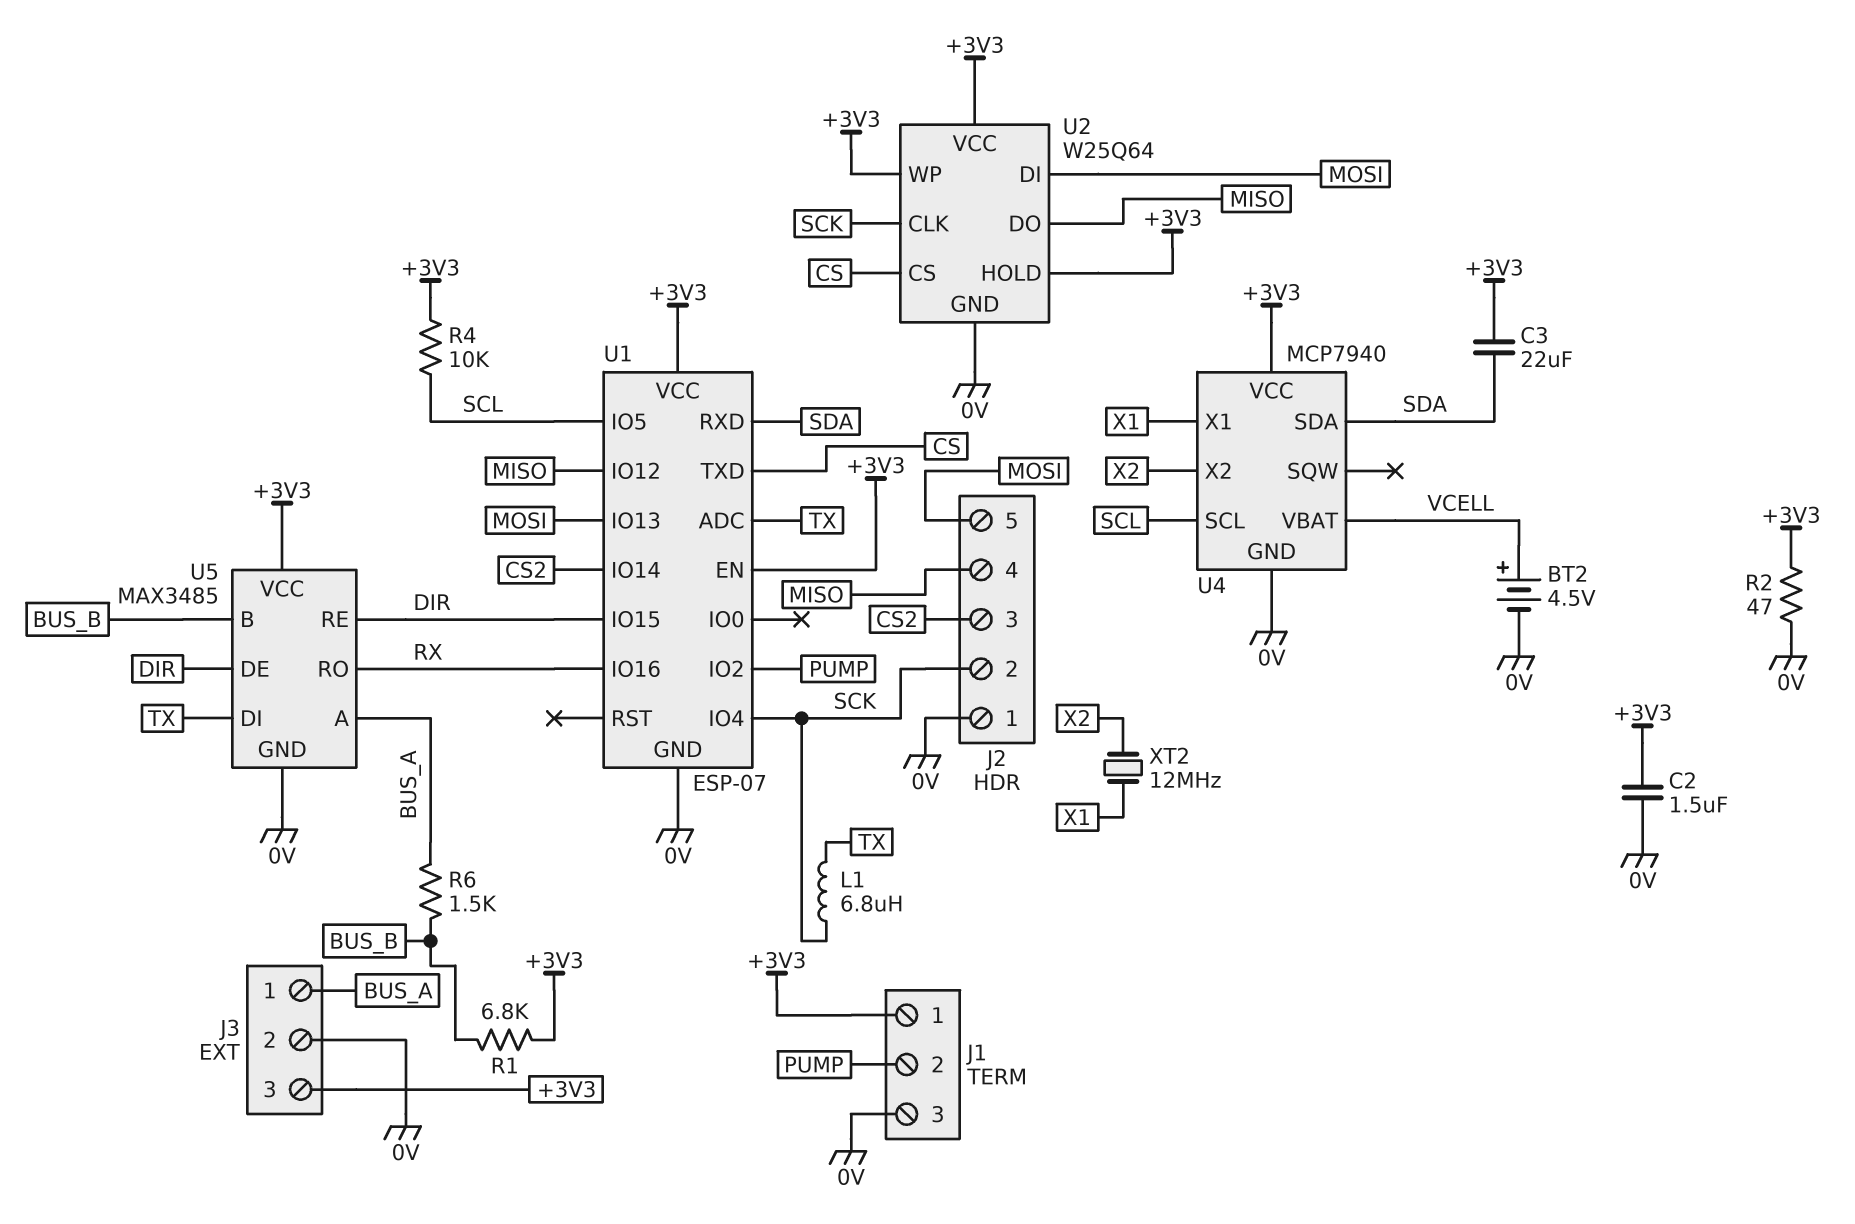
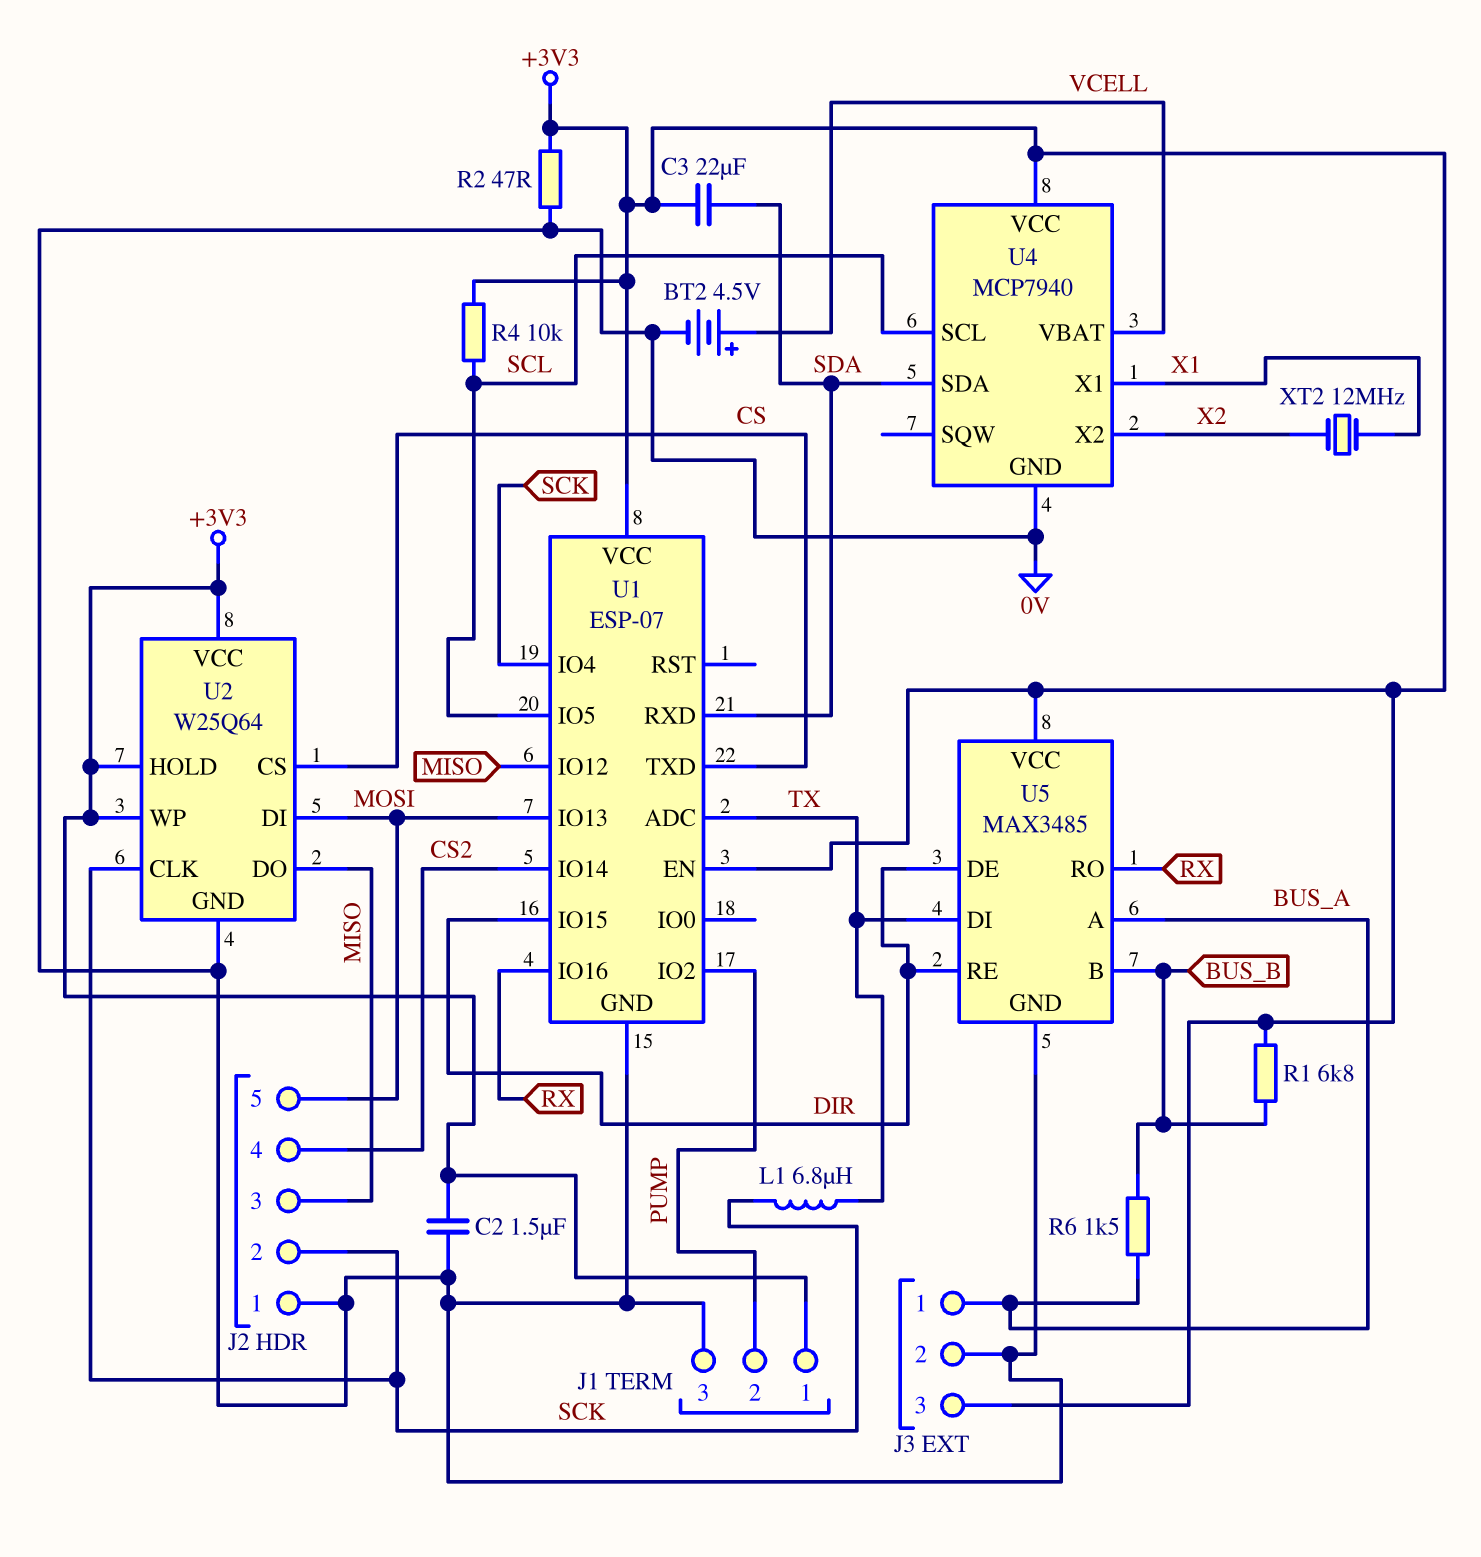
J2 pin 3: CS2 -> MISO
J2 pin 4: MISO -> CS2

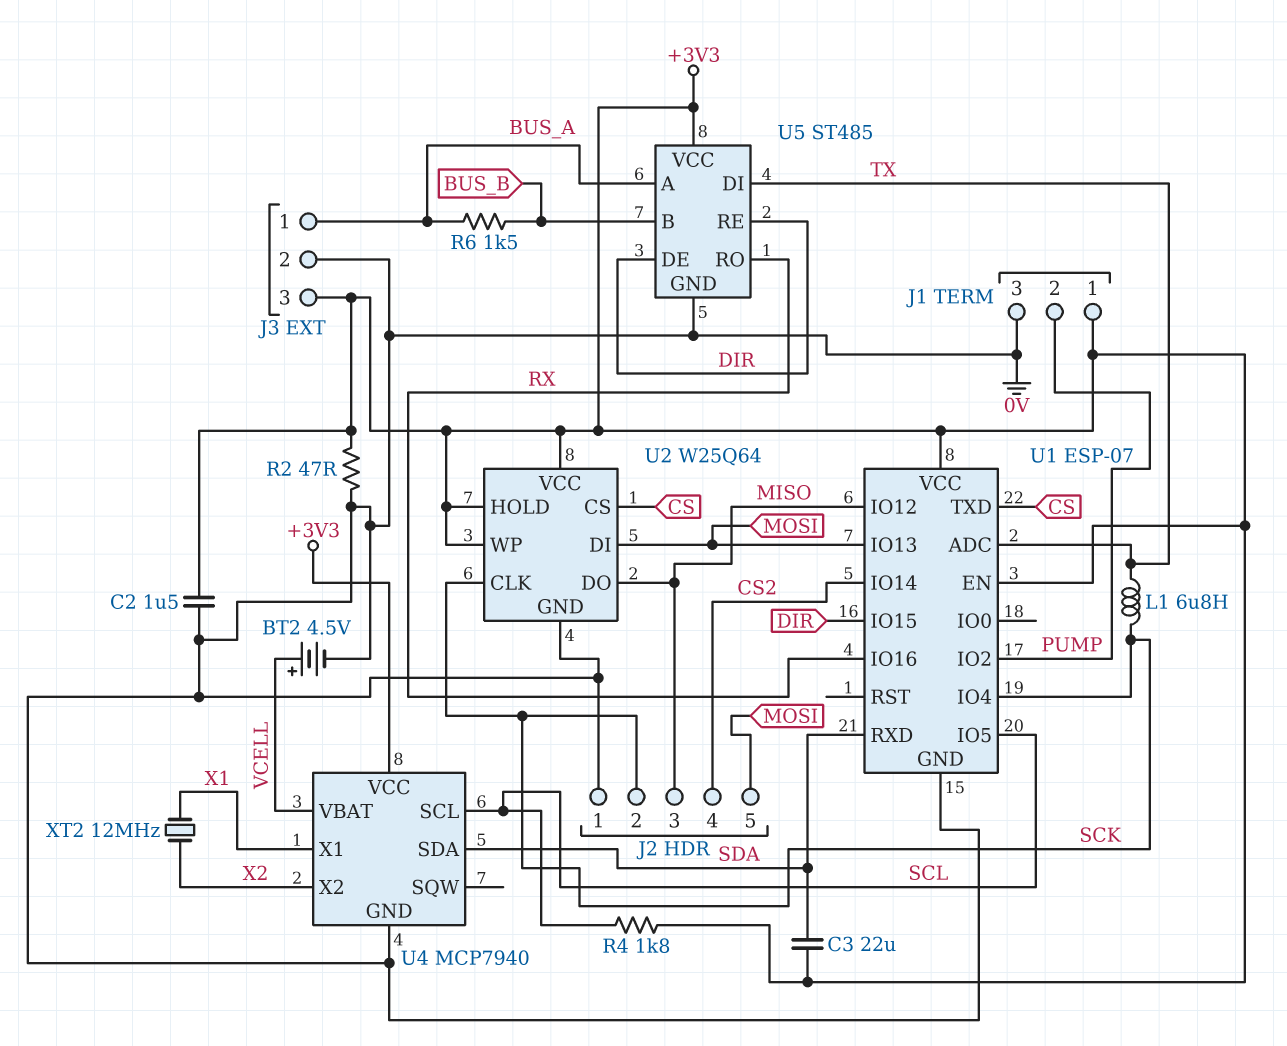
R1: 6.8k (+3V3, BUS_B) -> none
R4: 10k (+3V3, SCL) -> 1.8k (+3V3, SCL)
U5: MAX3485 -> ST485

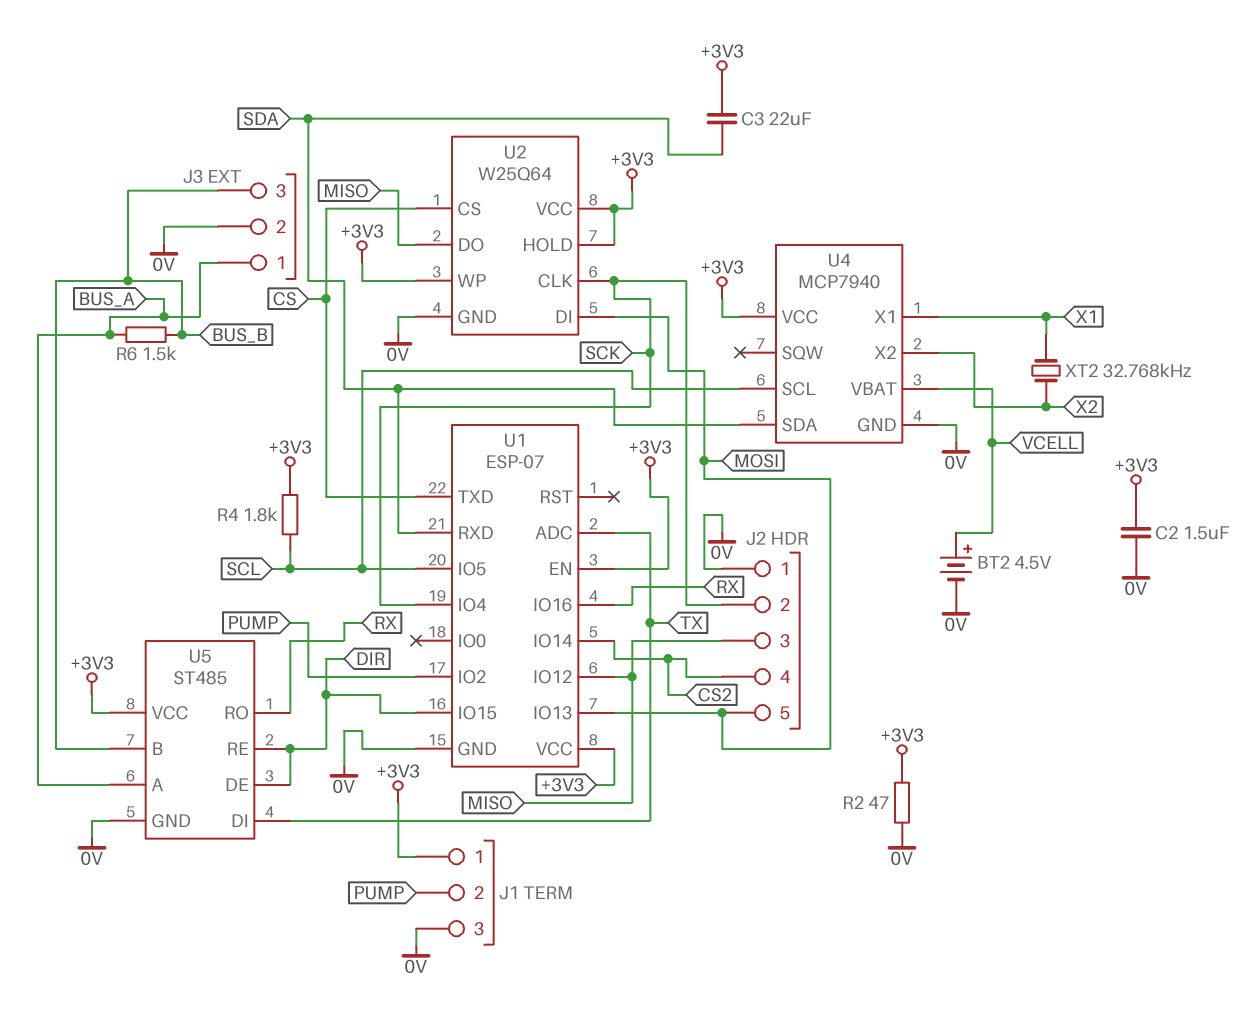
J3 pin 3: +3V3 -> BUS_B
L1: 6.8uH (SCK, TX) -> none
XT2: 12MHz (X1, X2) -> 32.768kHz (X1, X2)

